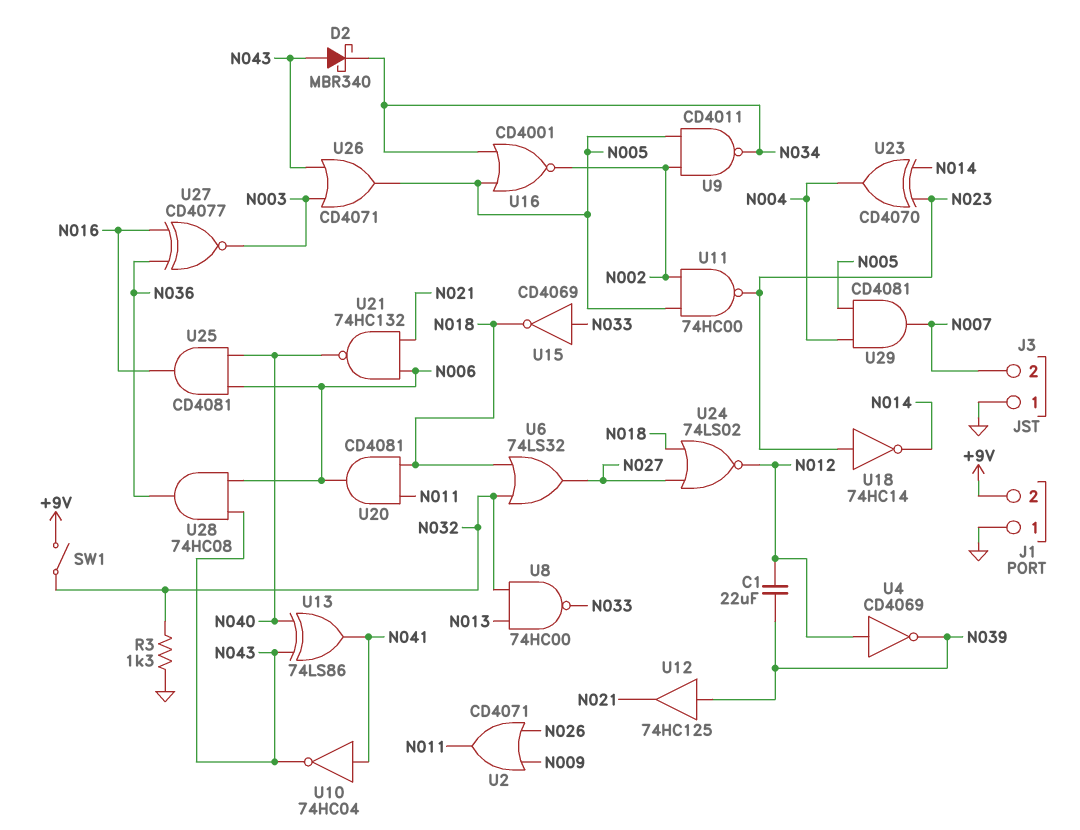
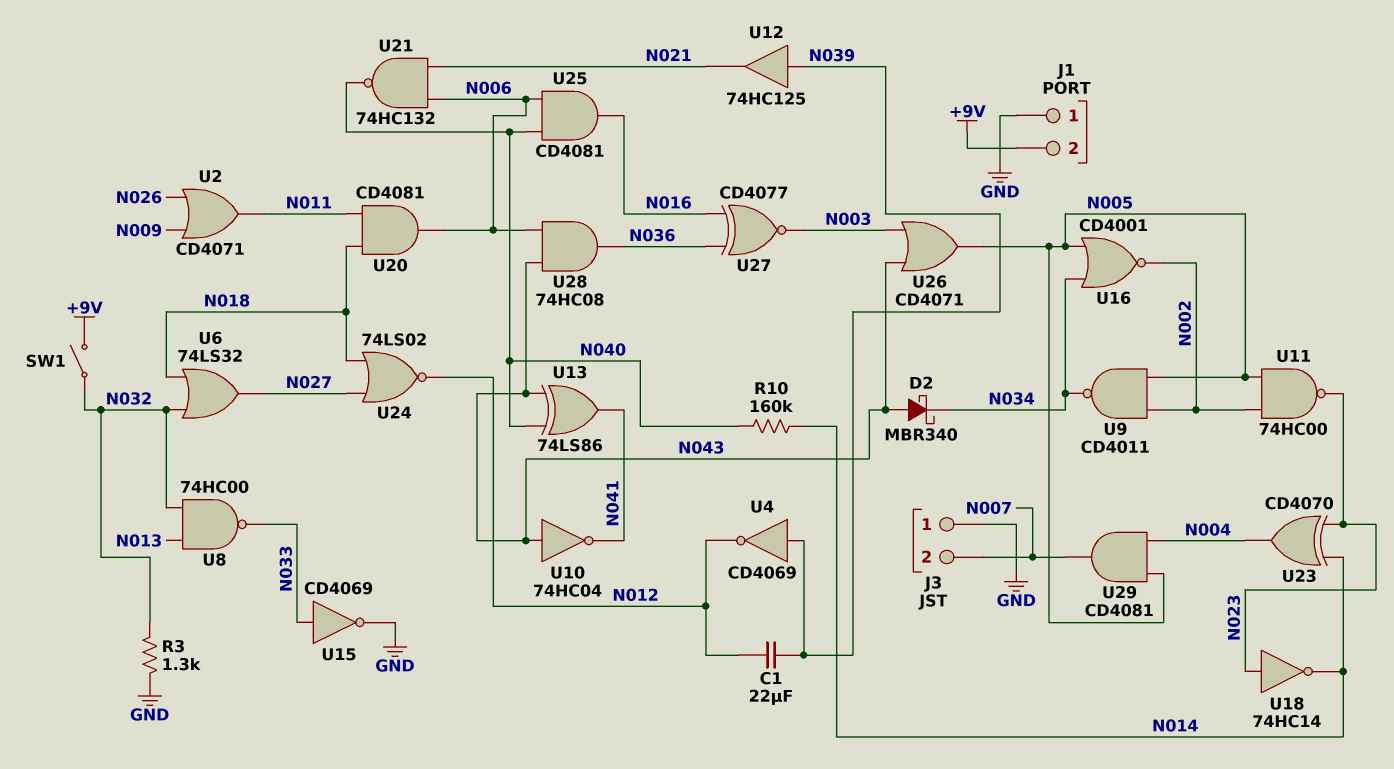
R10: none -> 160k (N014, N040)
U4: NOT CD4069 (in N012, out N039) -> NOT CD4069 (in N039, out N012)
U10: NOT 74HC04 (in N041, out N043) -> NOT 74HC04 (in N043, out N041)
U15: NOT CD4069 (in N033, out N018) -> NOT CD4069 (in N033, out GND)

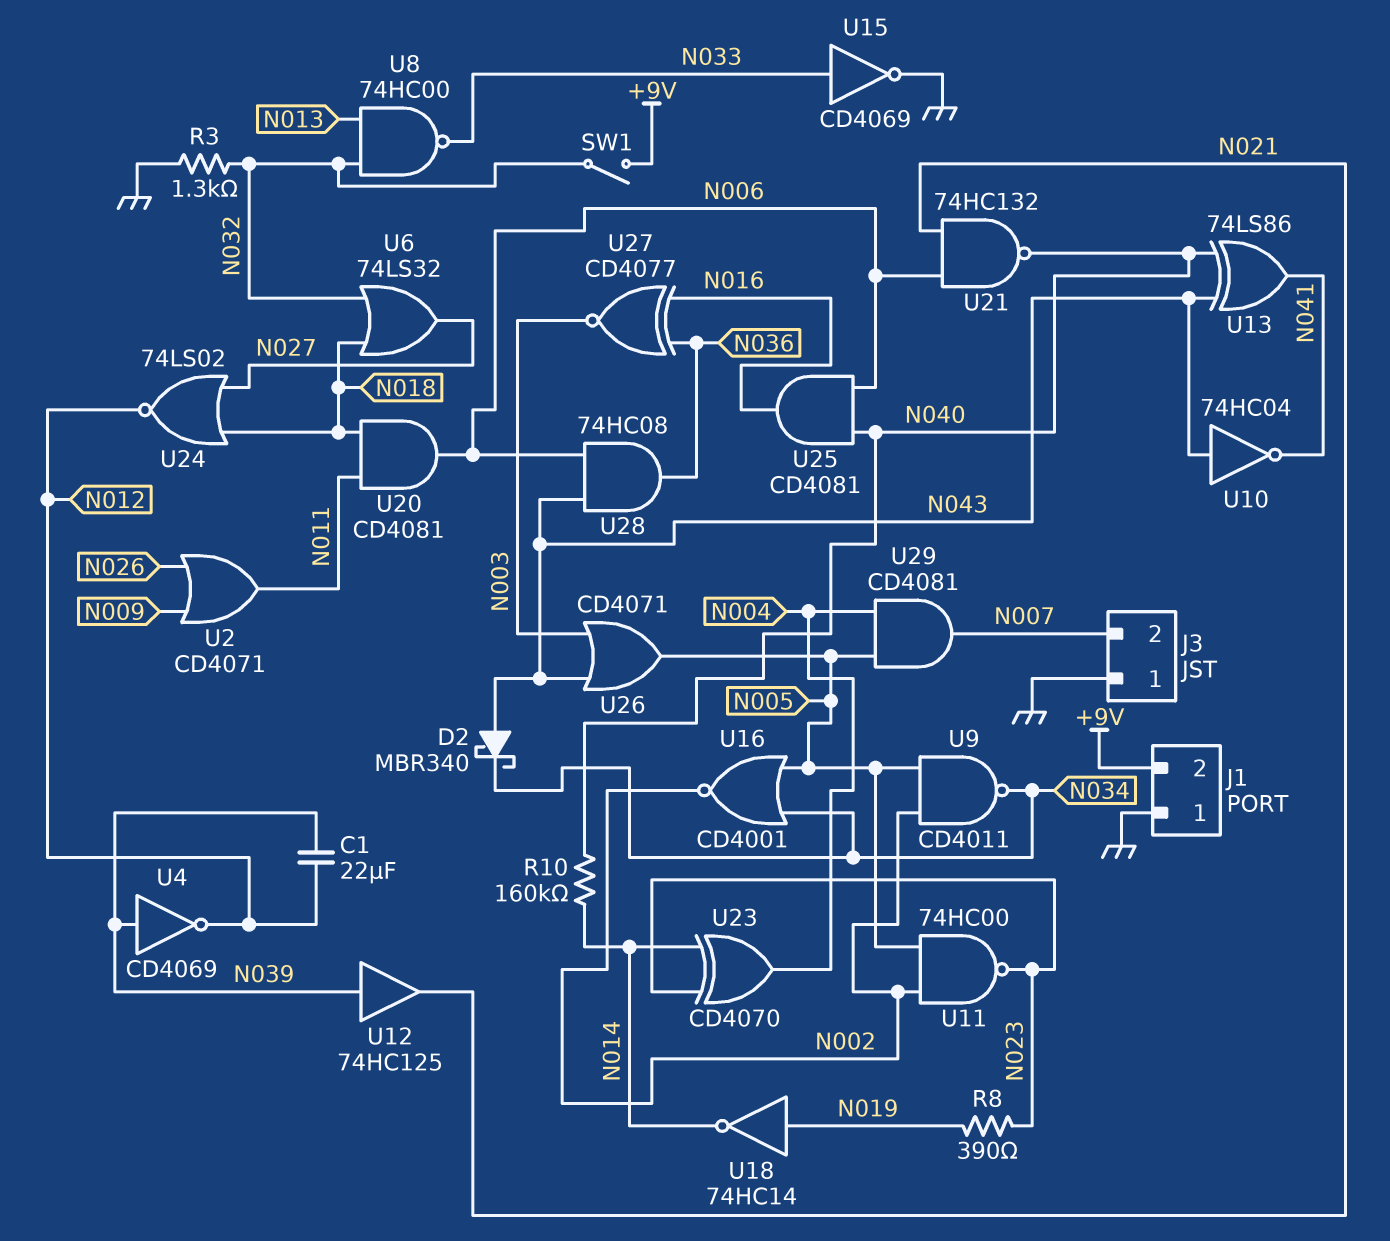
R8: none -> 390 (N019, N023)
U18: NOT 74HC14 (in N023, out N014) -> NOT 74HC14 (in N019, out N014)

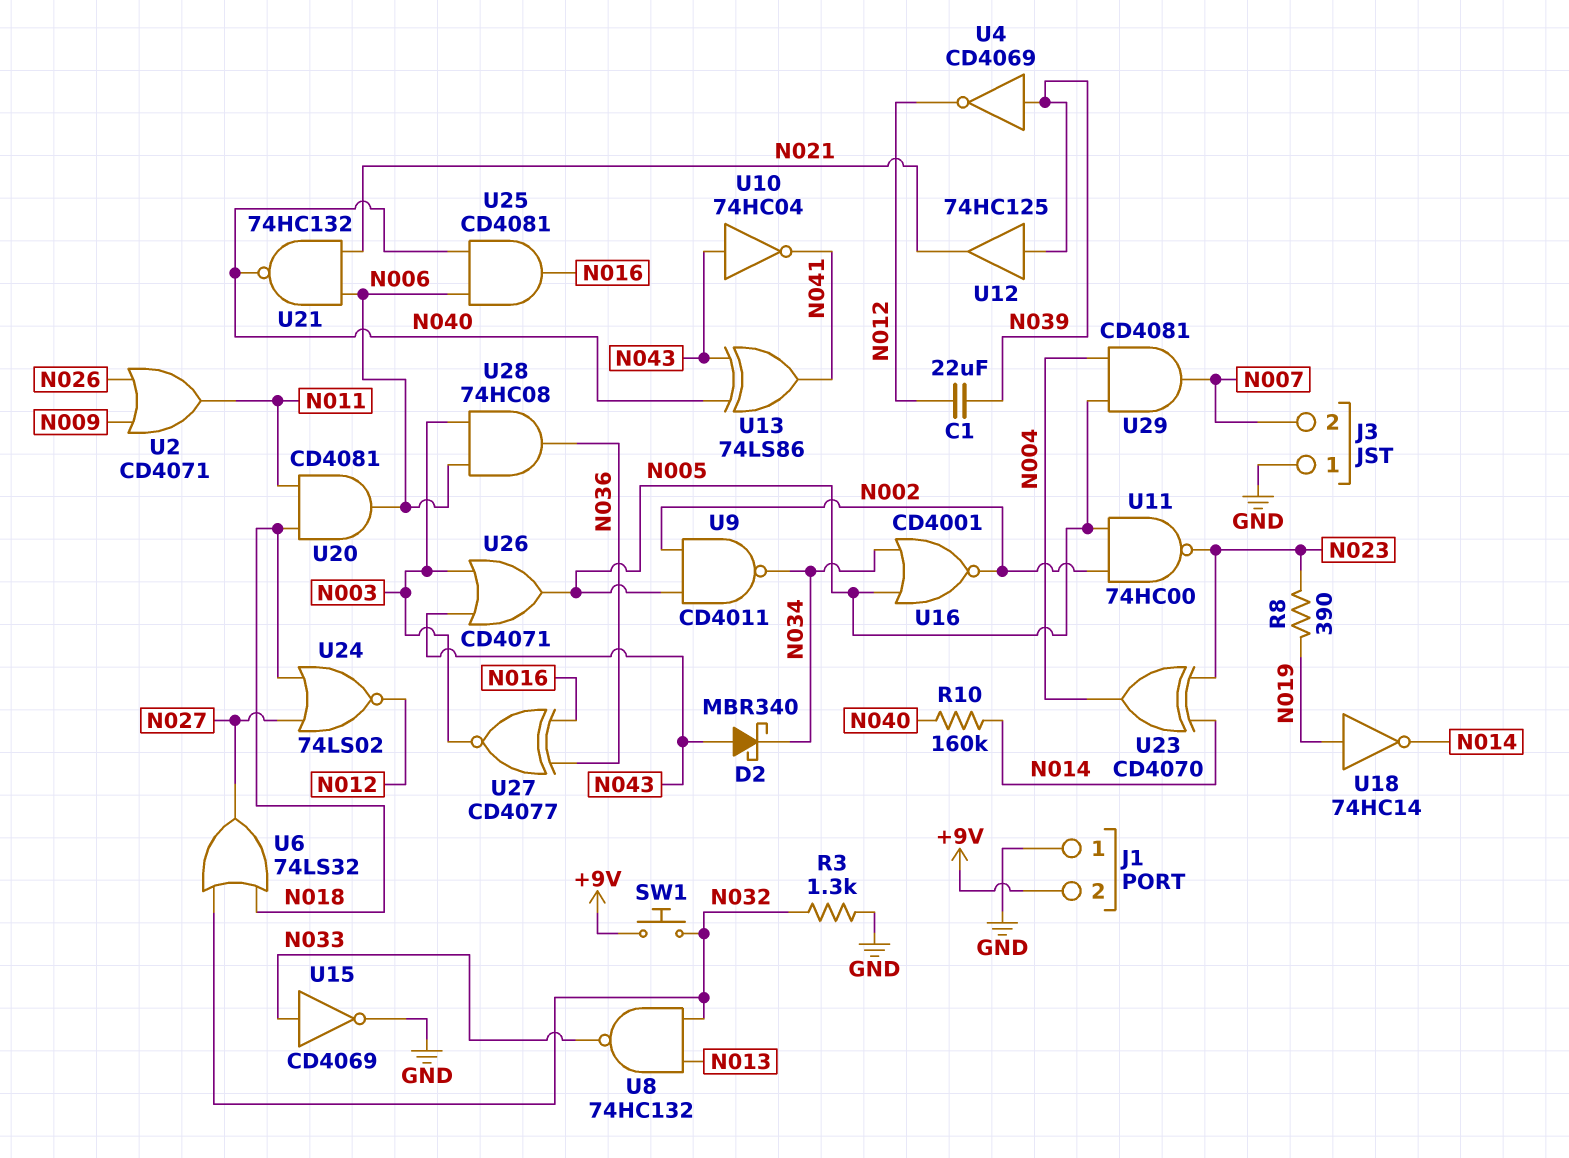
SW1: switch (+9V, N032) -> button (+9V, N032)
U8: NAND 74HC00 (in N013, in N032, out N033) -> NAND 74HC132 (in N013, in N032, out N033)
U28: AND 74HC08 (in N006, in N043, out N036) -> AND 74HC08 (in N003, in N006, out N036)

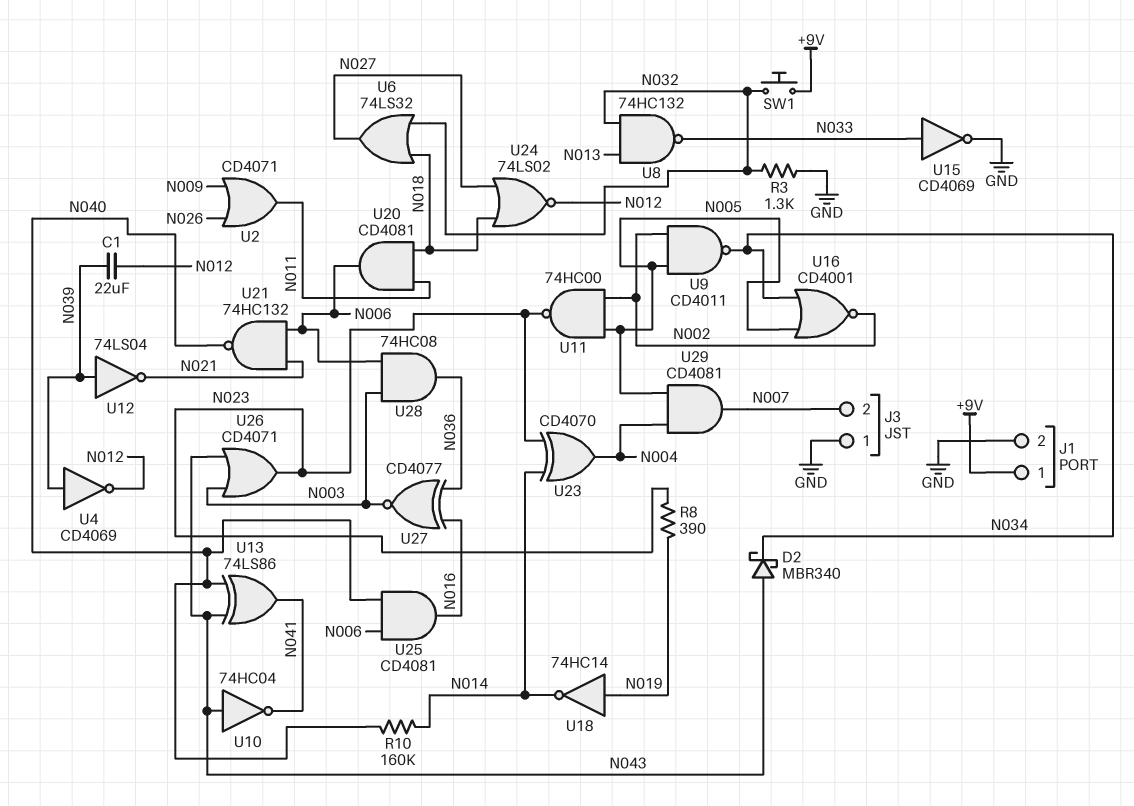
J1 pin 1: GND -> +9V
J1 pin 2: +9V -> GND
U12: buffer 74HC125 (in N039, out N021) -> NOT 74LS04 (in N039, out N021)
U26: OR CD4071 (in N003, in N043, out N005) -> OR CD4071 (in N003, in N043, out N023)

